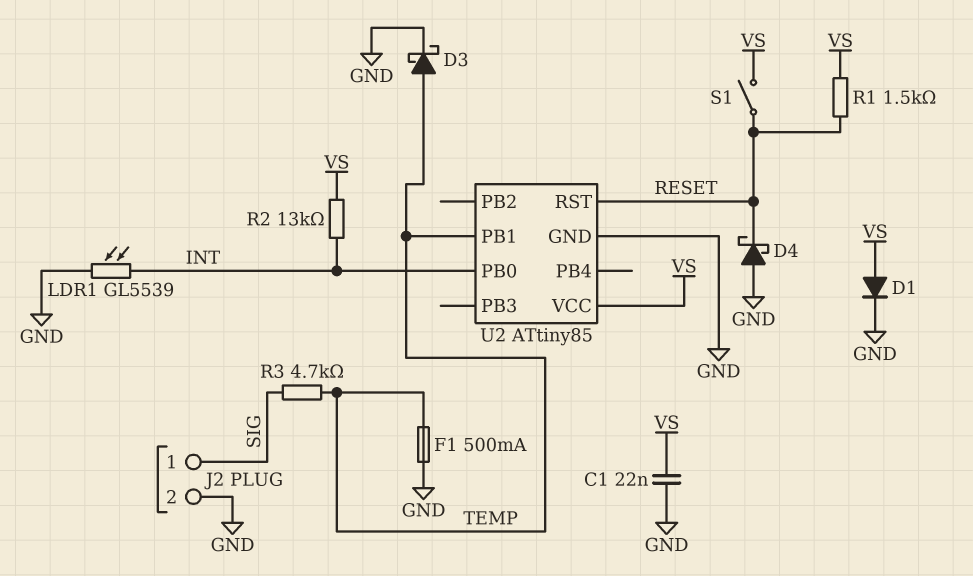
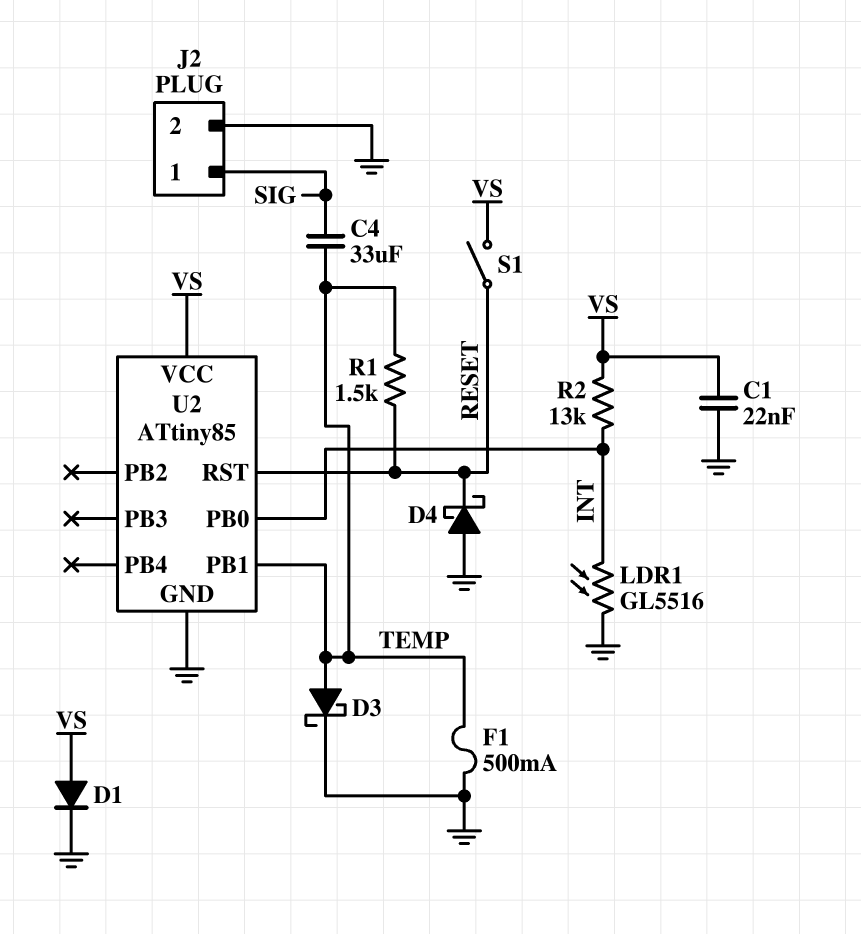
C4: none -> 33uF (SIG, TEMP)
LDR1: GL5539 (GND, INT) -> GL5516 (GND, INT)
R1: 1.5k (RESET, VS) -> 1.5k (RESET, TEMP)
R3: 4.7k (SIG, TEMP) -> none

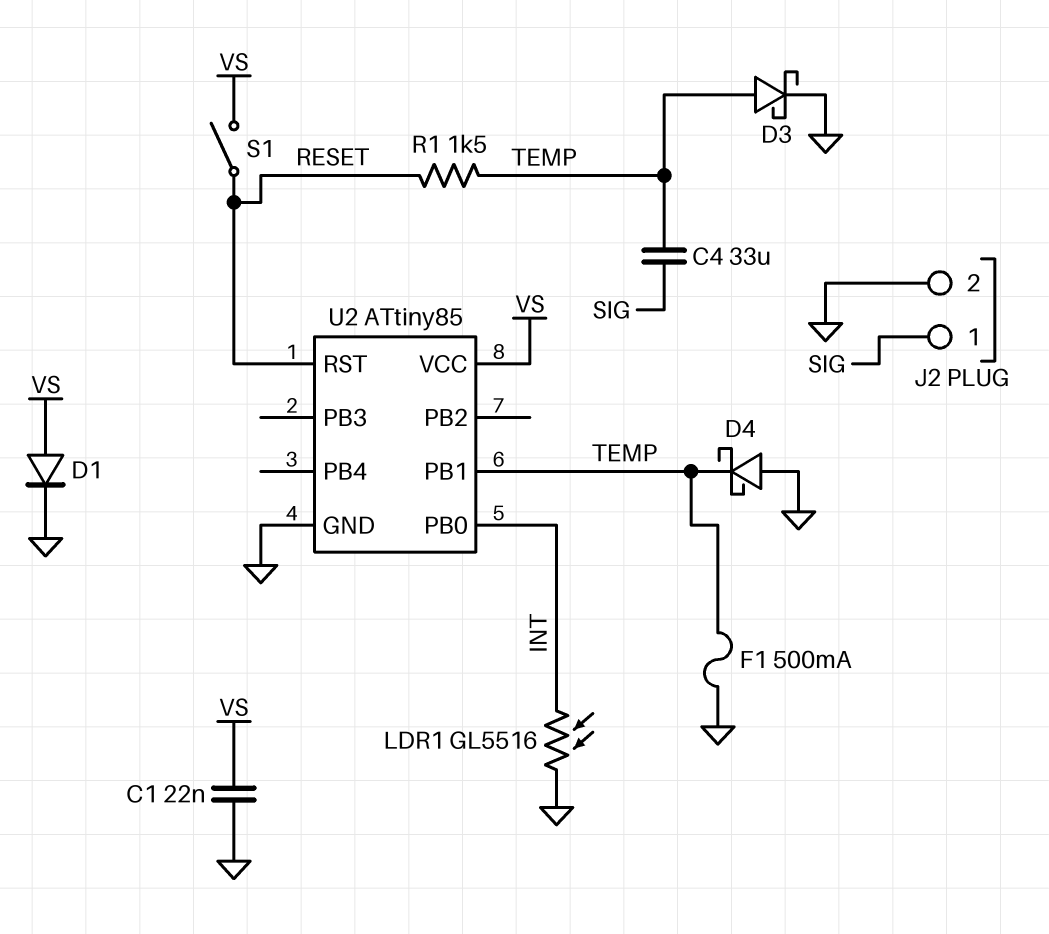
D4: schottky (A GND, K RESET) -> schottky (A GND, K TEMP)
R2: 13k (INT, VS) -> none

